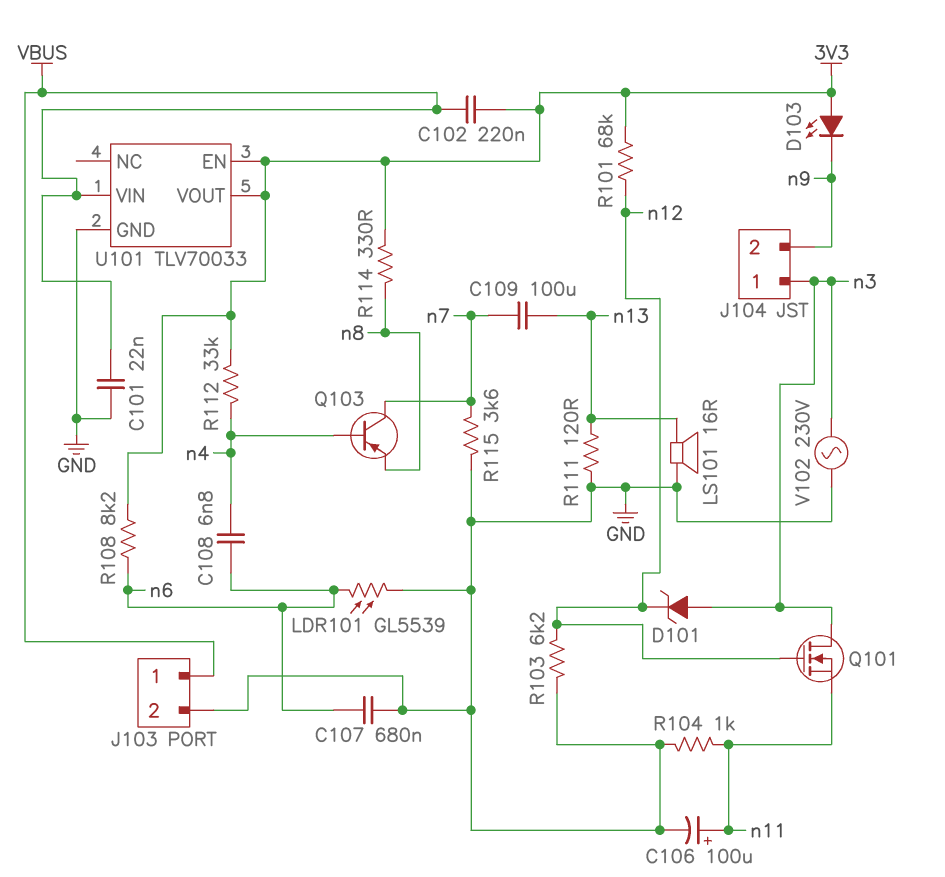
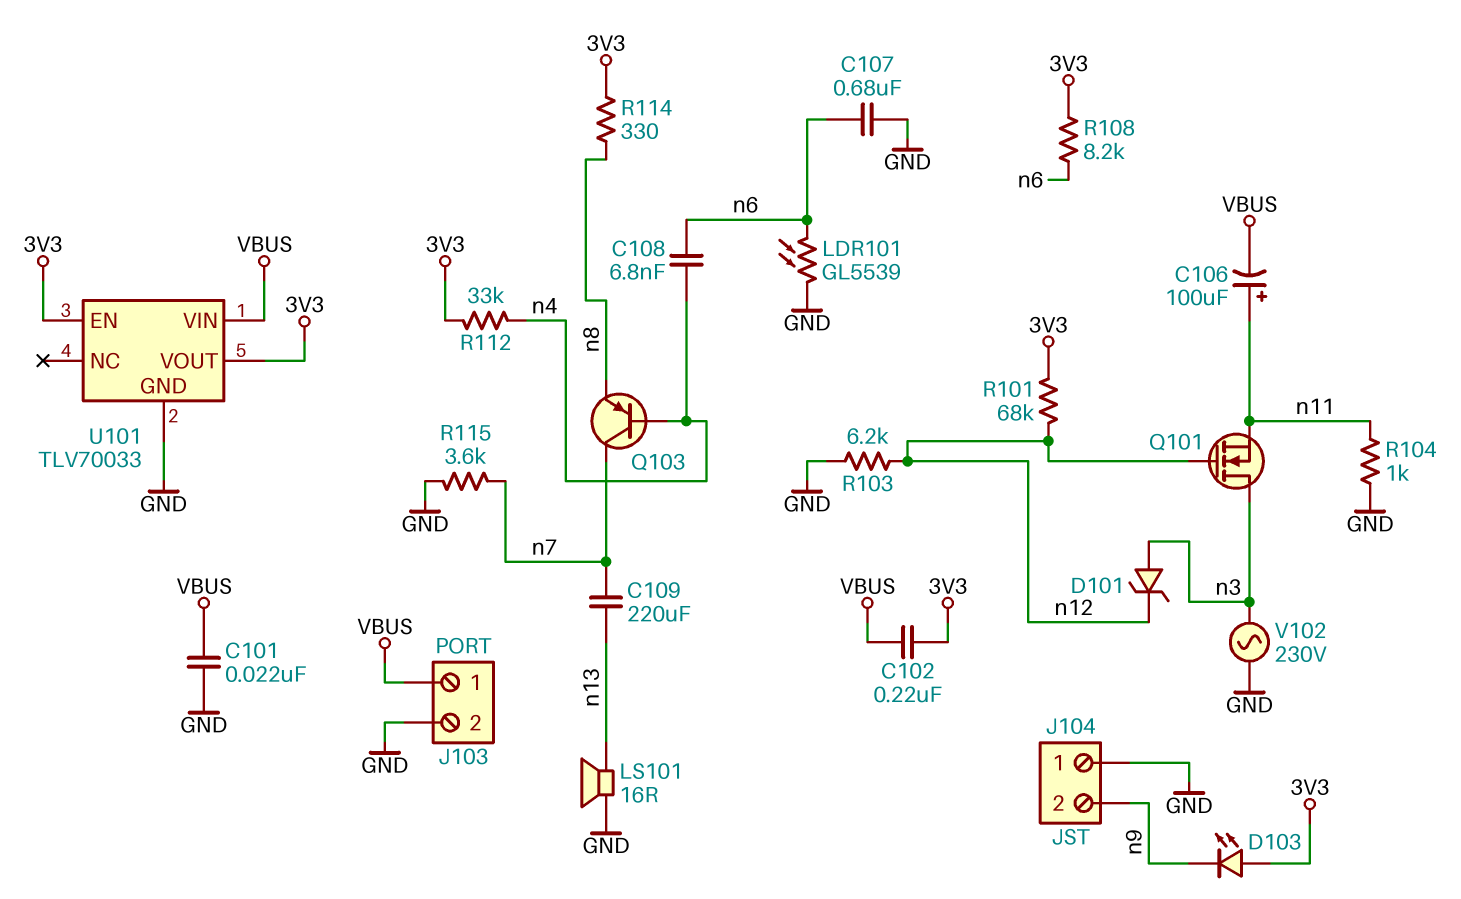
C106: 100uF (plus n11, minus GND) -> 100uF (plus n11, minus VBUS)
C109: 100uF (n7, n13) -> 220uF (n7, n13)
J104 pin 1: n3 -> GND
R111: 120 (GND, n13) -> none

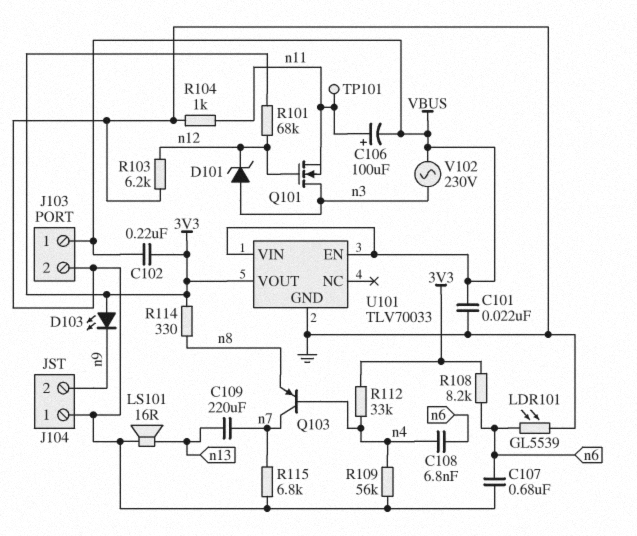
R109: none -> 56k (GND, n4)
R115: 3.6k (GND, n7) -> 6.8k (GND, n7)
TP101: none -> test point (n11)
U101 pin EN: 3V3 -> VBUS
V102: AC 230V (GND, n3) -> AC 230V (VBUS, n3)

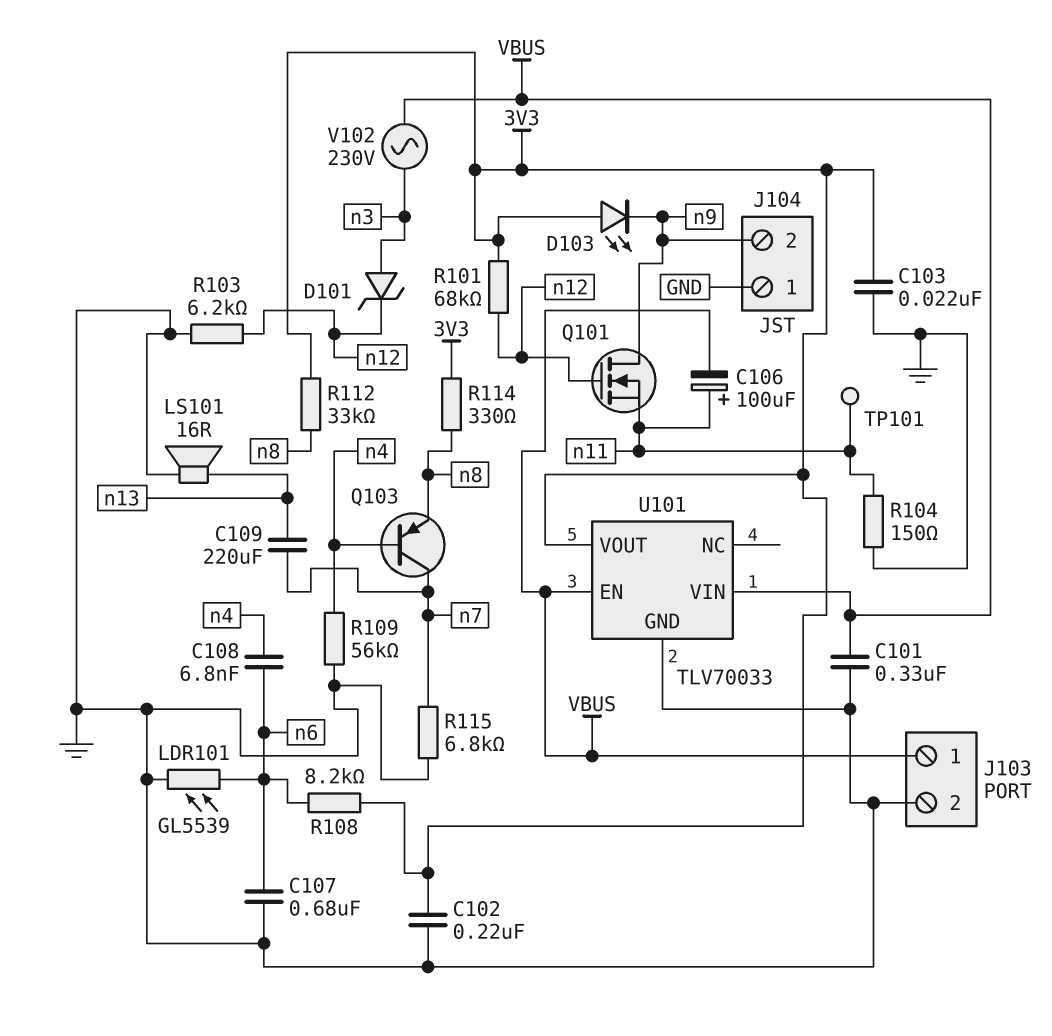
C101: 22nF (GND, VBUS) -> 330nF (GND, VBUS)
C102: 220nF (3V3, VBUS) -> 220nF (3V3, GND)
C103: none -> 22nF (3V3, GND)
Q101: NMOS (G n12, D n3, S n11) -> NMOS (G n12, D n9, S n11)
R104: 1k (GND, n11) -> 150 (GND, n11)
R112: 33k (3V3, n4) -> 33k (3V3, n8)

